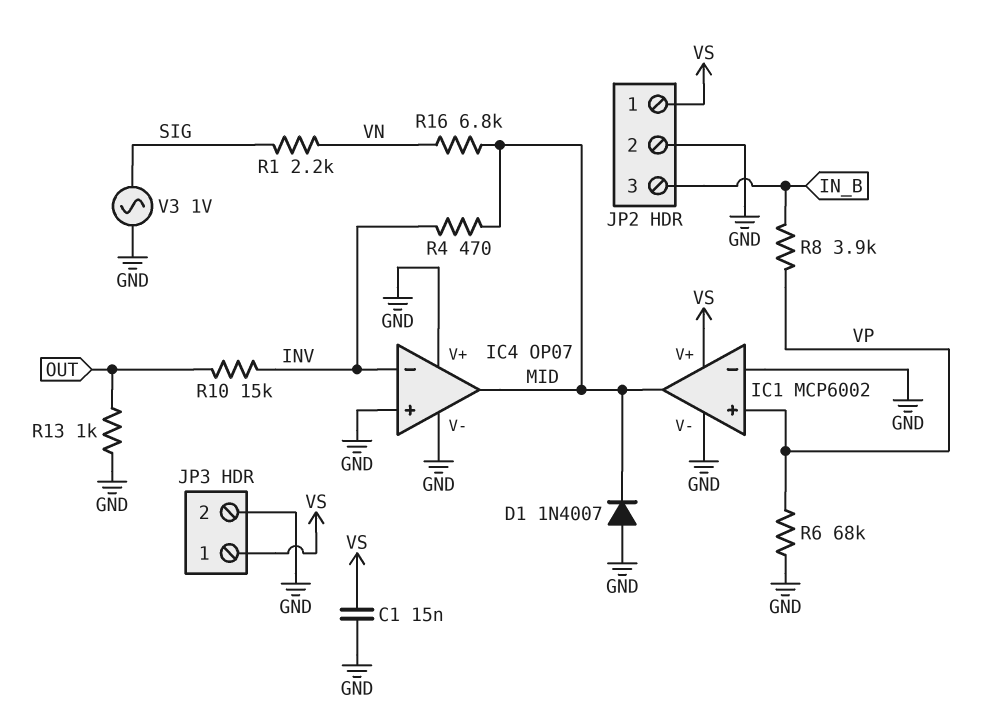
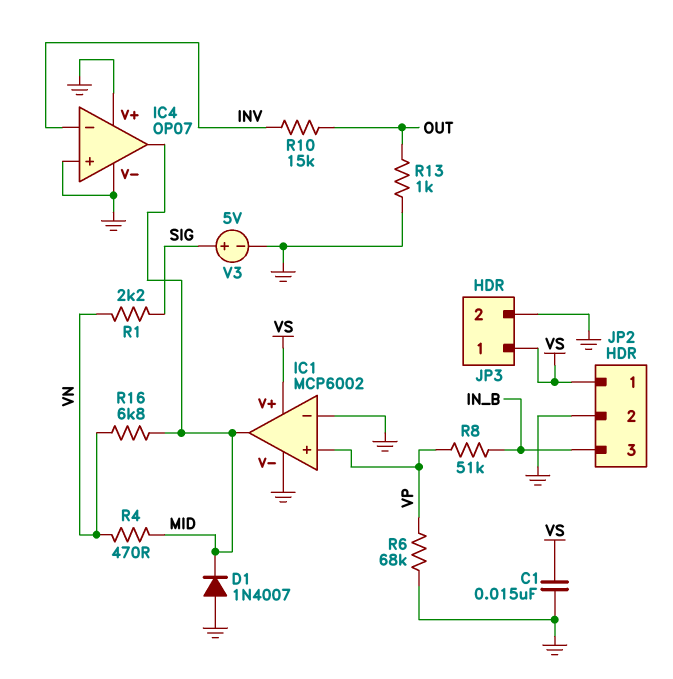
R4: 470 (INV, MID) -> 470 (MID, VN)
R8: 3.9k (IN_B, VP) -> 51k (IN_B, VP)
V3: AC 1V (GND, SIG) -> 5V (plus SIG, minus GND)

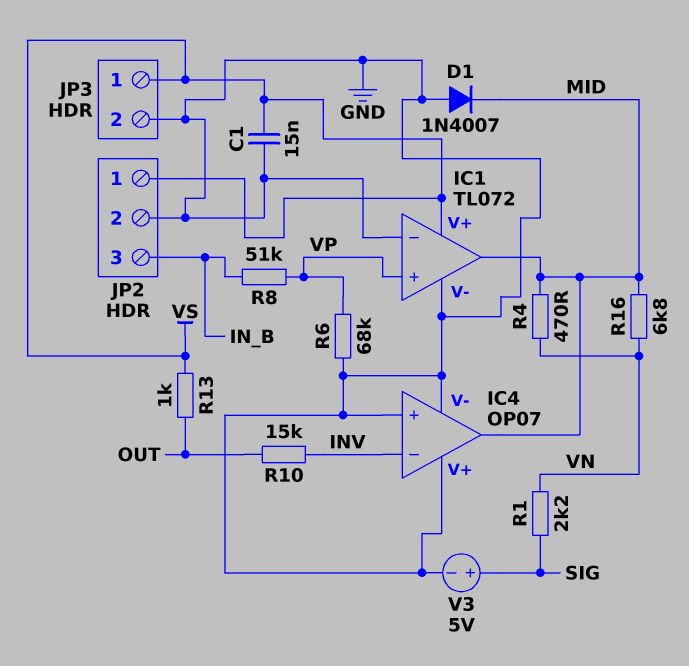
IC1: MCP6002 -> TL072
R13: 1k (GND, OUT) -> 1k (OUT, VS)

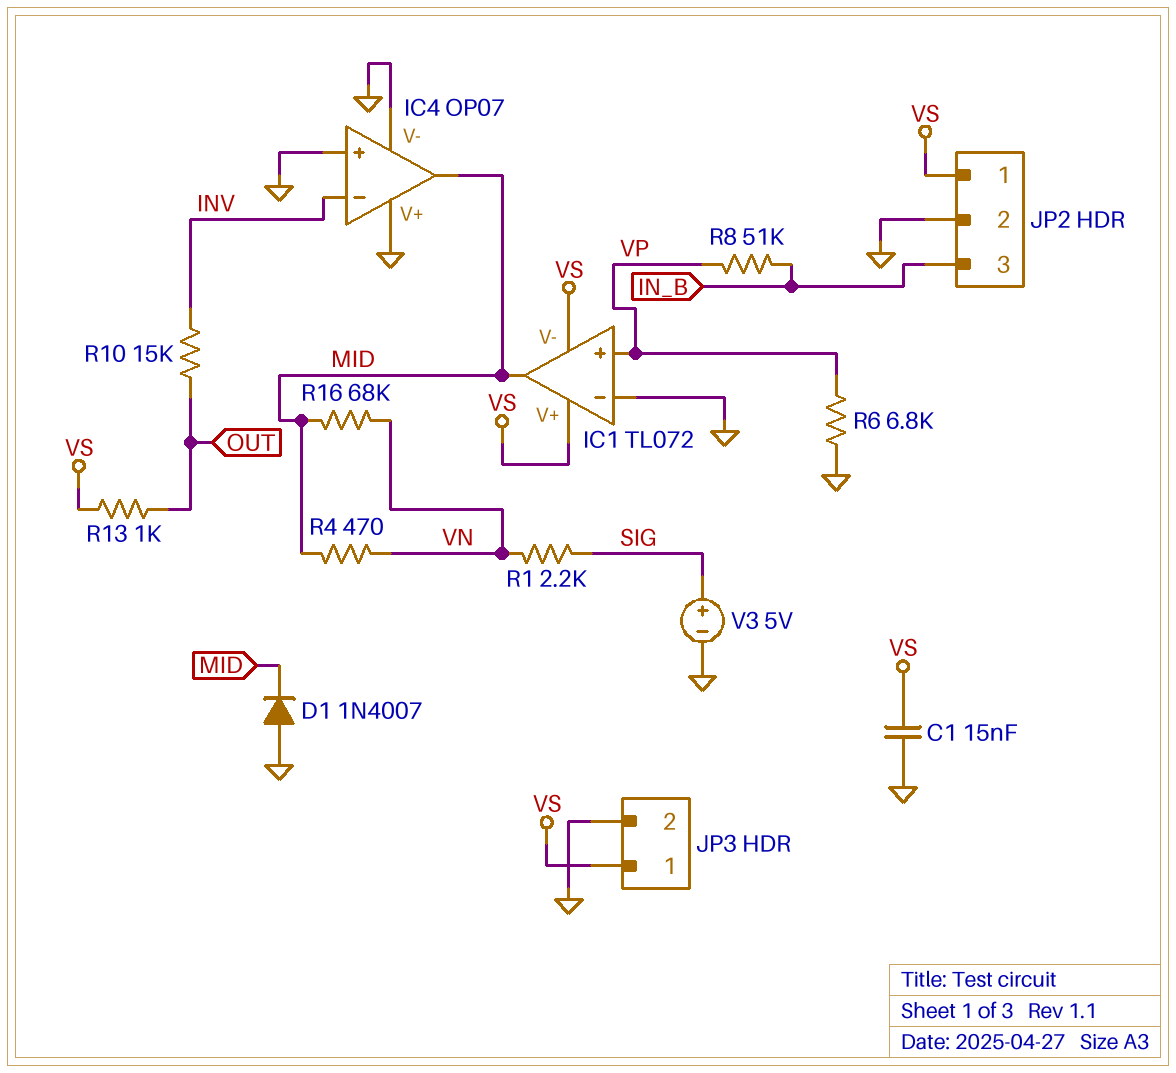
IC1 pin V-: GND -> VS
R6: 68k (GND, VP) -> 6.8k (GND, VP)
R16: 6.8k (MID, VN) -> 68k (MID, VN)

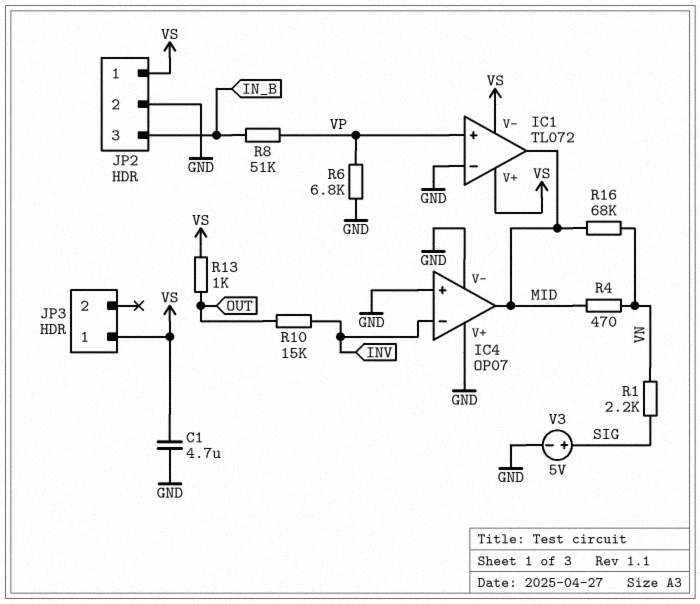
C1: 15nF (GND, VS) -> 4.7uF (GND, VS)
D1: diode 1N4007 (A GND, K MID) -> none
JP3 pin 2: GND -> none

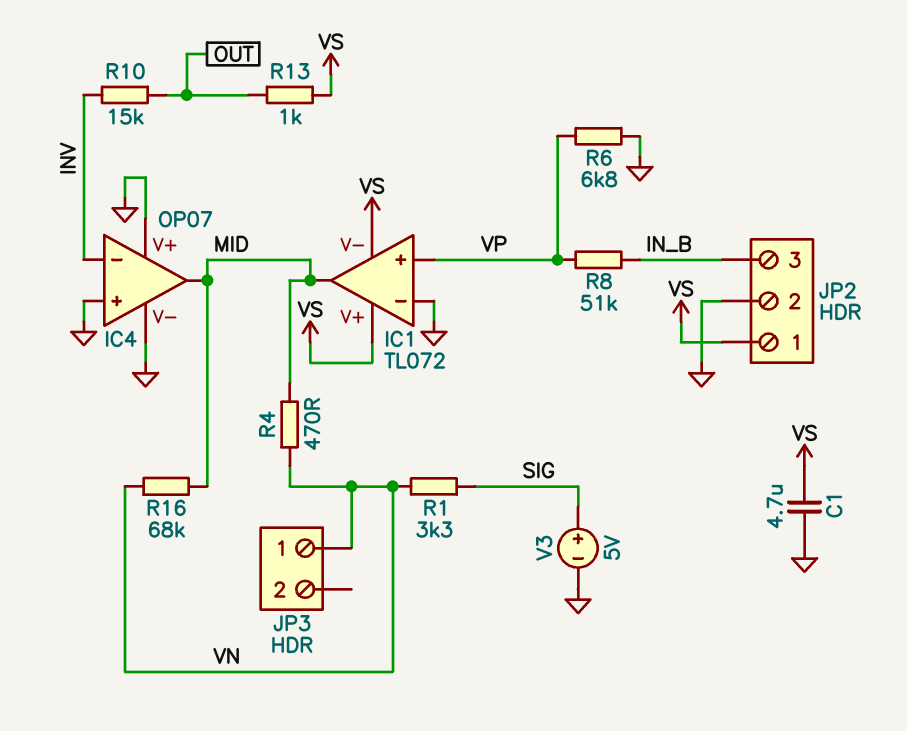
JP3 pin 1: VS -> VN
R1: 2.2k (SIG, VN) -> 3.3k (SIG, VN)

